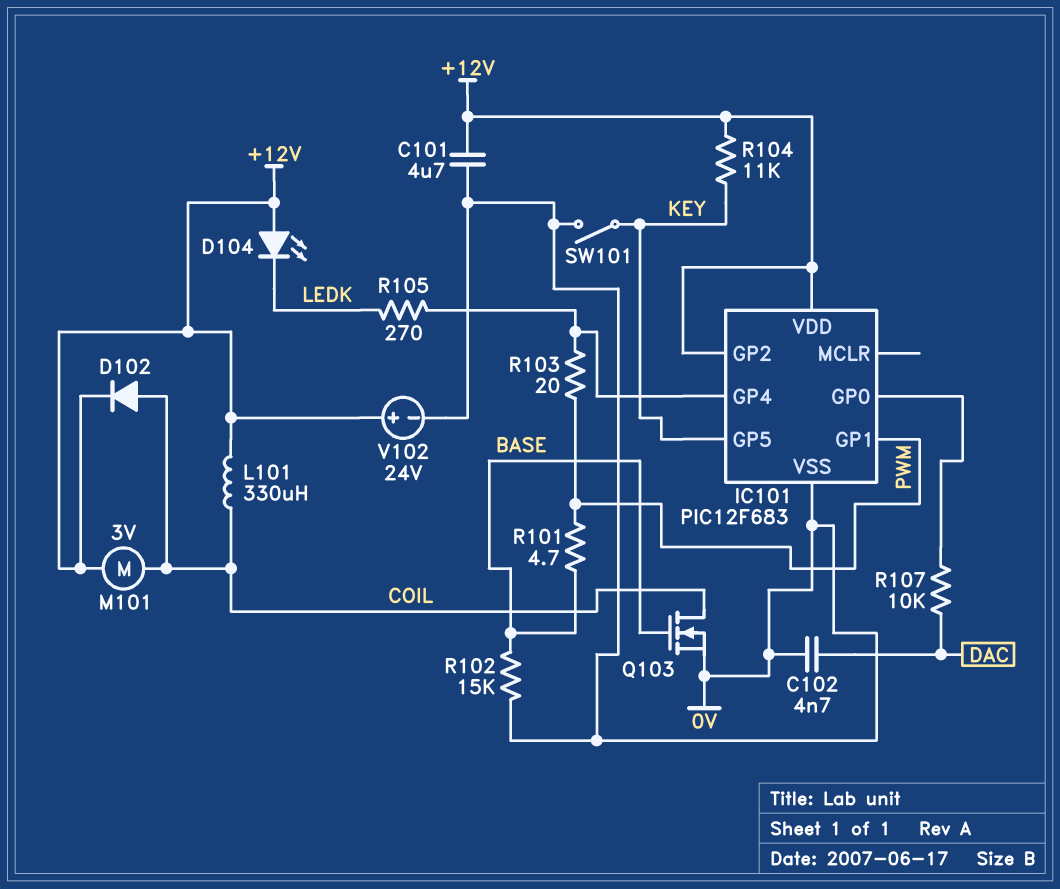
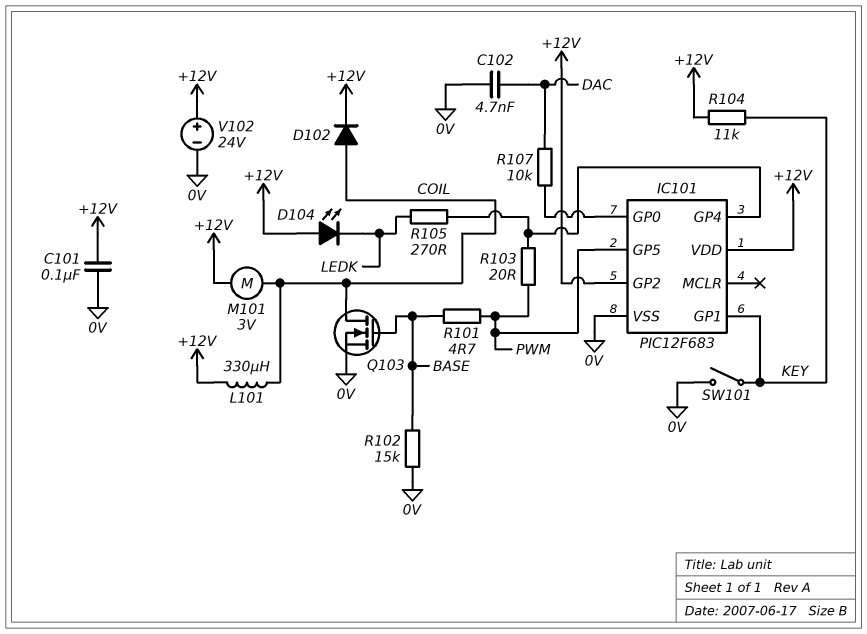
C101: 4.7uF (+12V, 0V) -> 100nF (+12V, 0V)
IC101 pin GP1: PWM -> KEY
IC101 pin GP5: KEY -> PWM

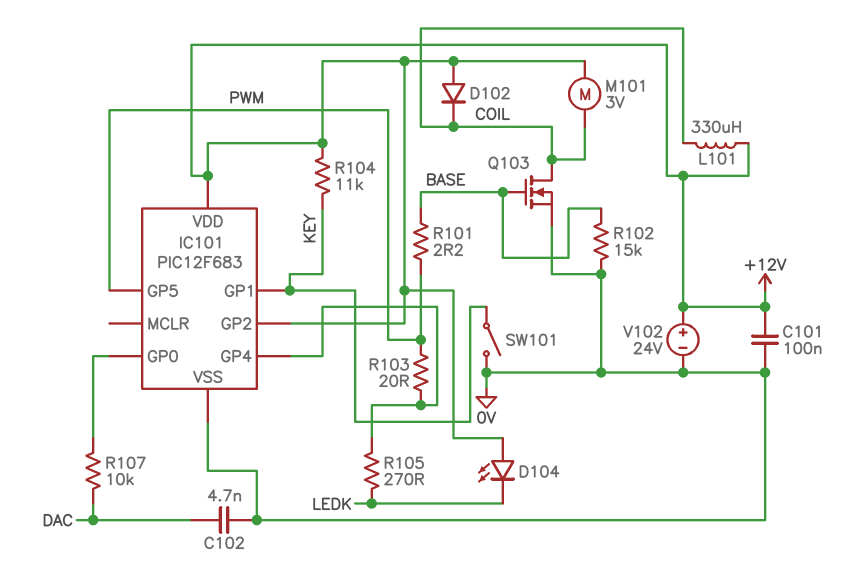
D102: diode (A COIL, K +12V) -> diode (A +12V, K COIL)
R101: 4.7 (BASE, PWM) -> 2.2 (BASE, PWM)

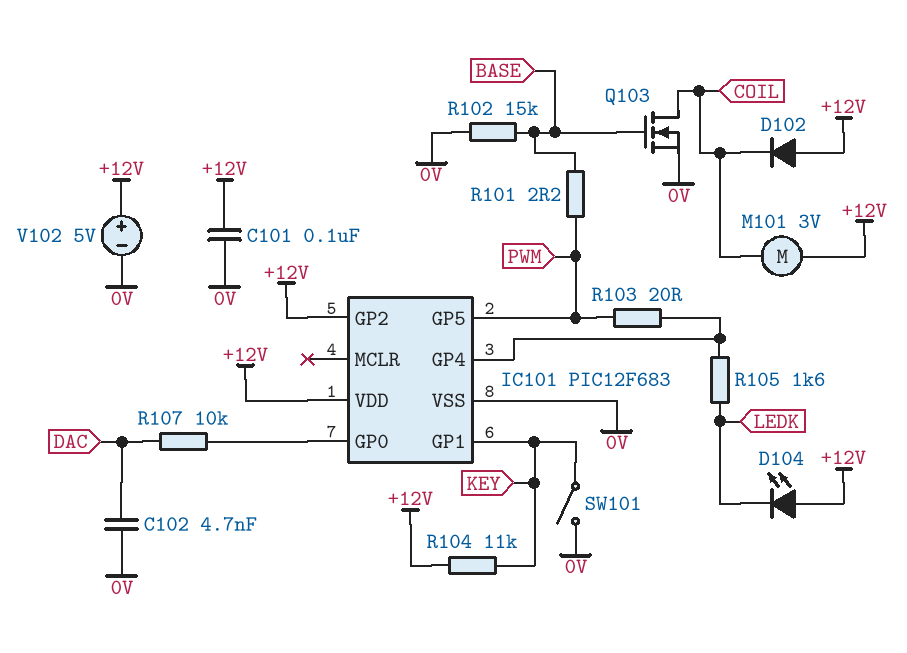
L101: 330uH (+12V, COIL) -> none
R105: 270 (IC101/GP4, LEDK) -> 1.6k (IC101/GP4, LEDK)
V102: 24V (plus +12V, minus 0V) -> 5V (plus +12V, minus 0V)

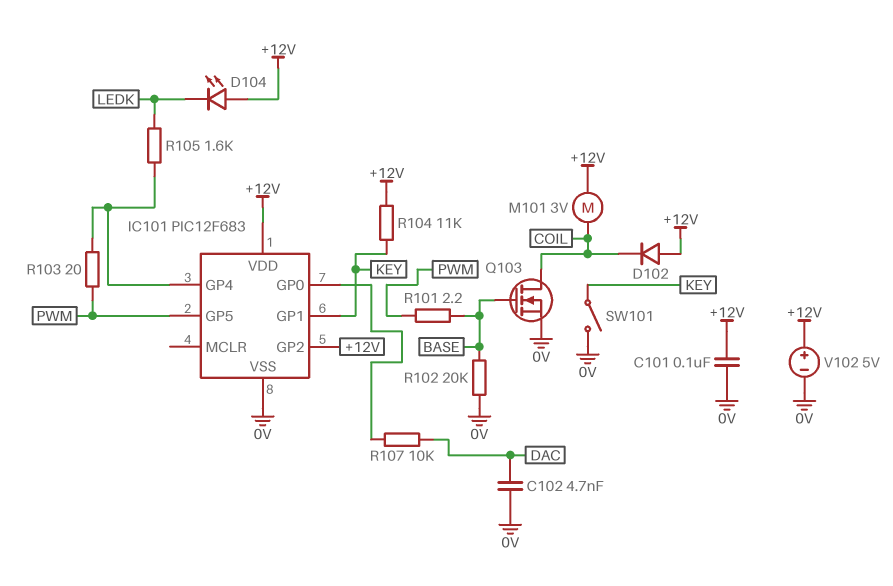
R102: 15k (0V, BASE) -> 20k (0V, BASE)

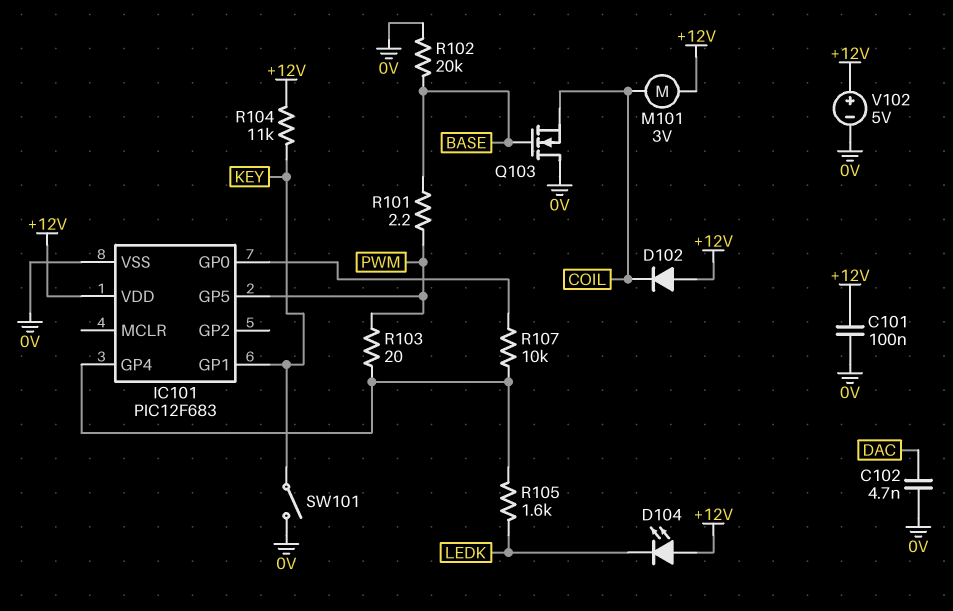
IC101 pin GP2: +12V -> none
Q103: NMOS (G BASE, D COIL, S 0V) -> NMOS (G BASE, D 0V, S COIL)
R107: 10k (DAC, IC101/GP0) -> 10k (IC101/GP0, IC101/GP4)

